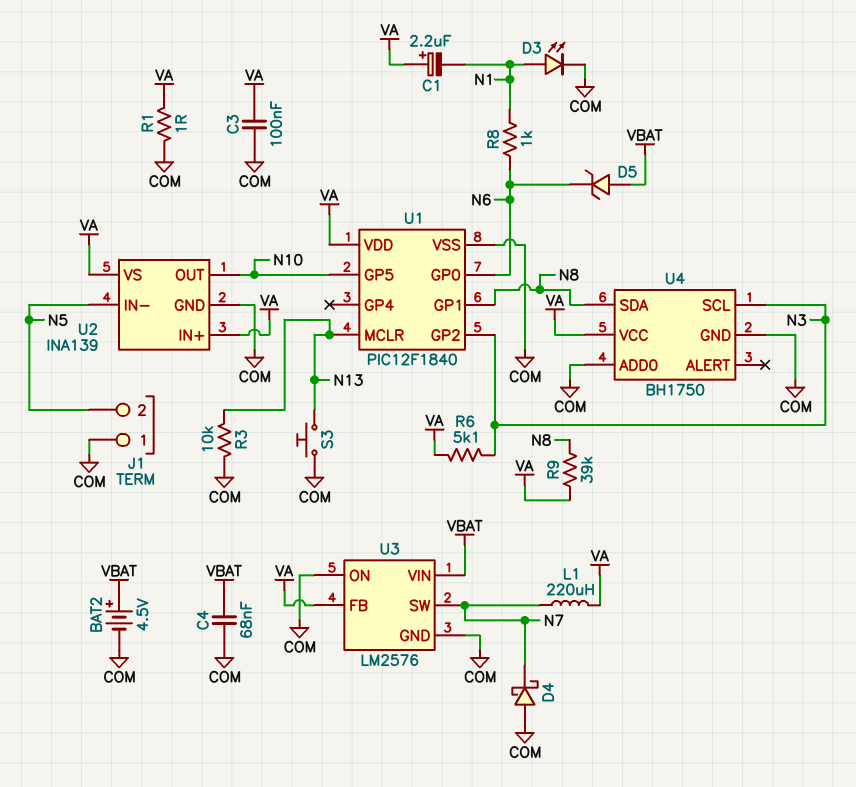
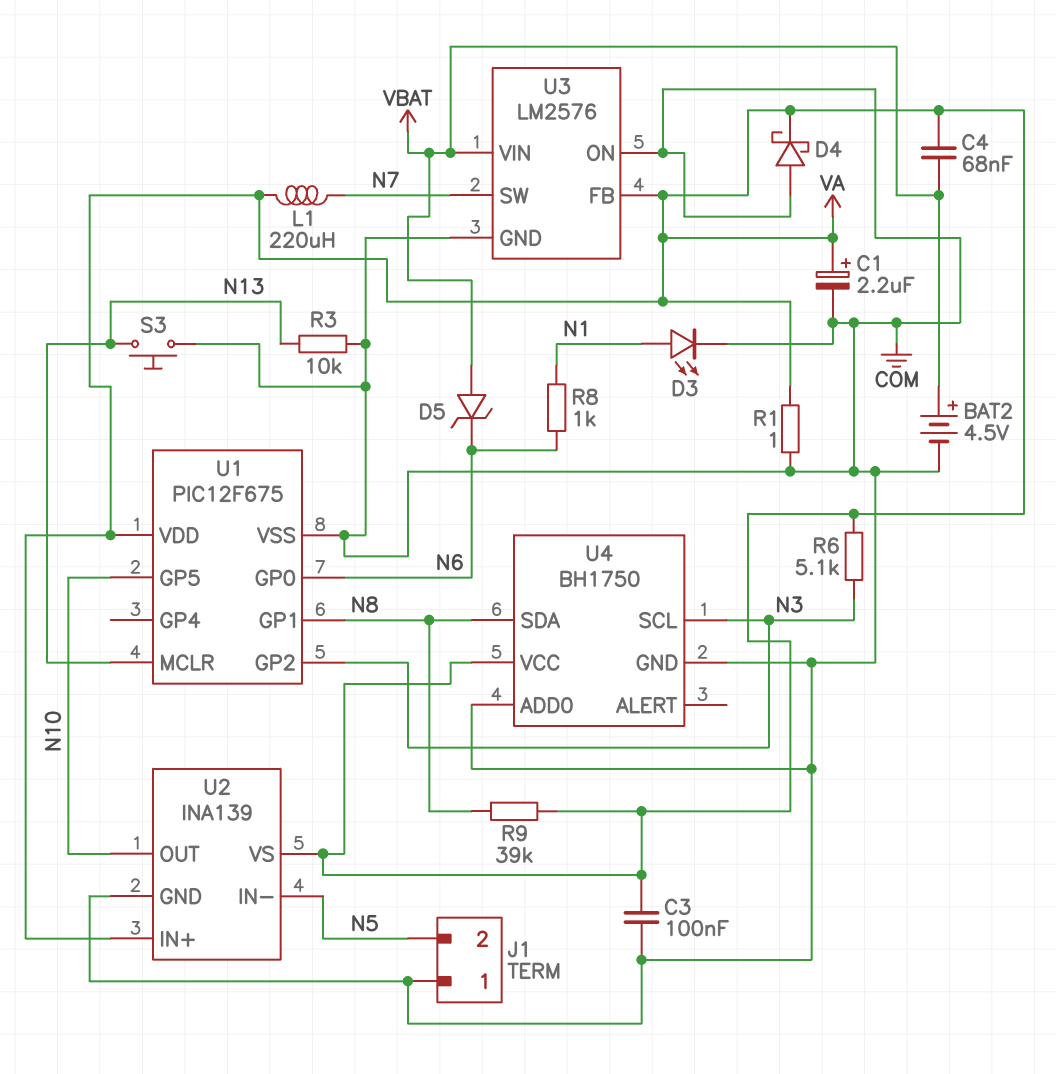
C1: 2.2uF (plus VA, minus N1) -> 2.2uF (plus VA, minus COM)
C4: 68nF (COM, VBAT) -> 68nF (VA, VBAT)
D4: schottky (A COM, K N7) -> schottky (A COM, K VA)
U1: PIC12F1840 -> PIC12F675

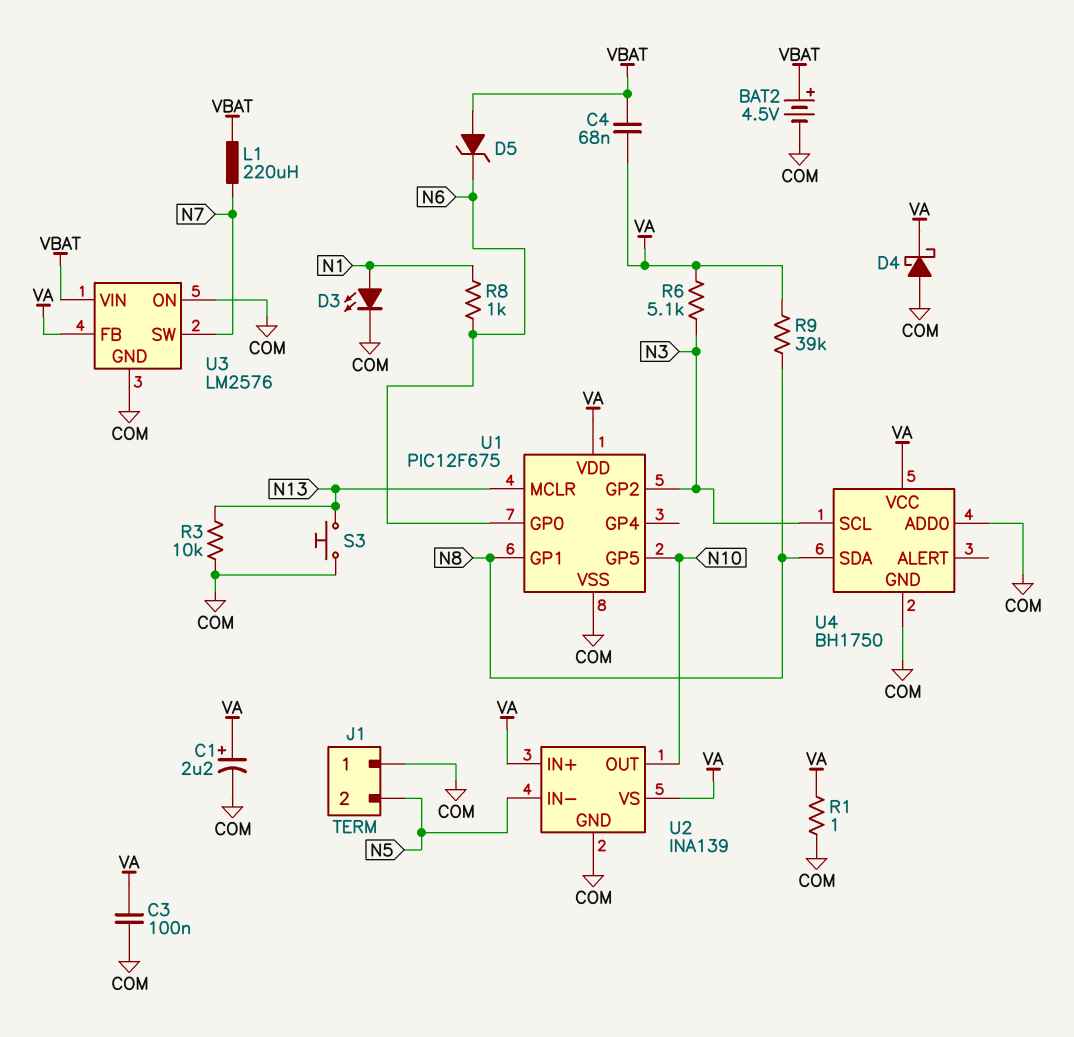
L1: 220uH (N7, VA) -> 220uH (N7, VBAT)

